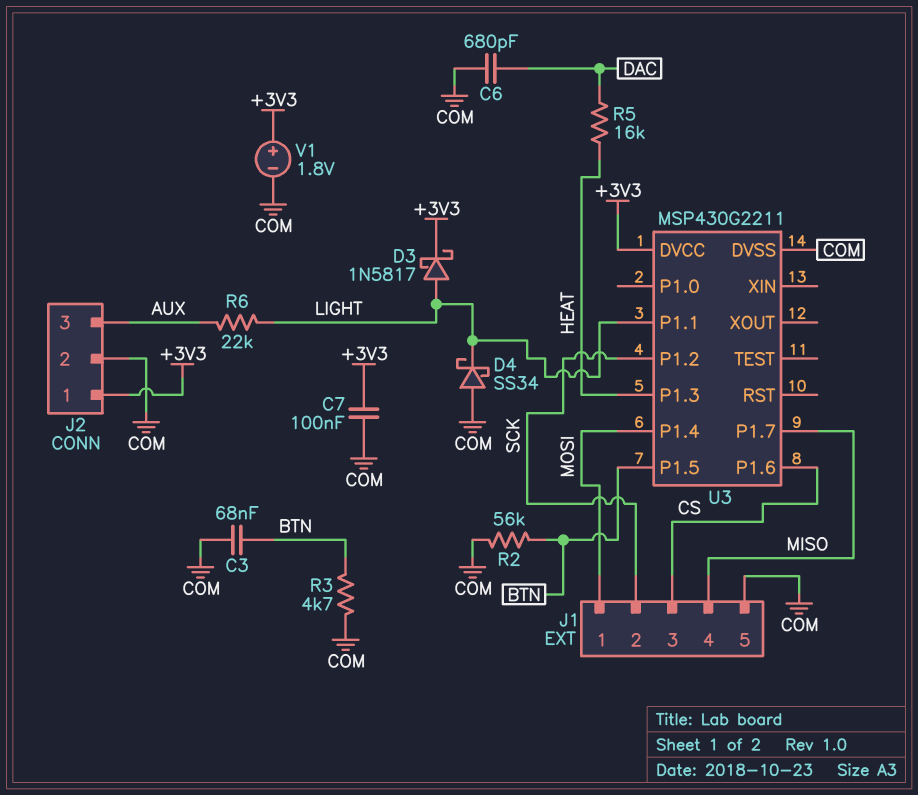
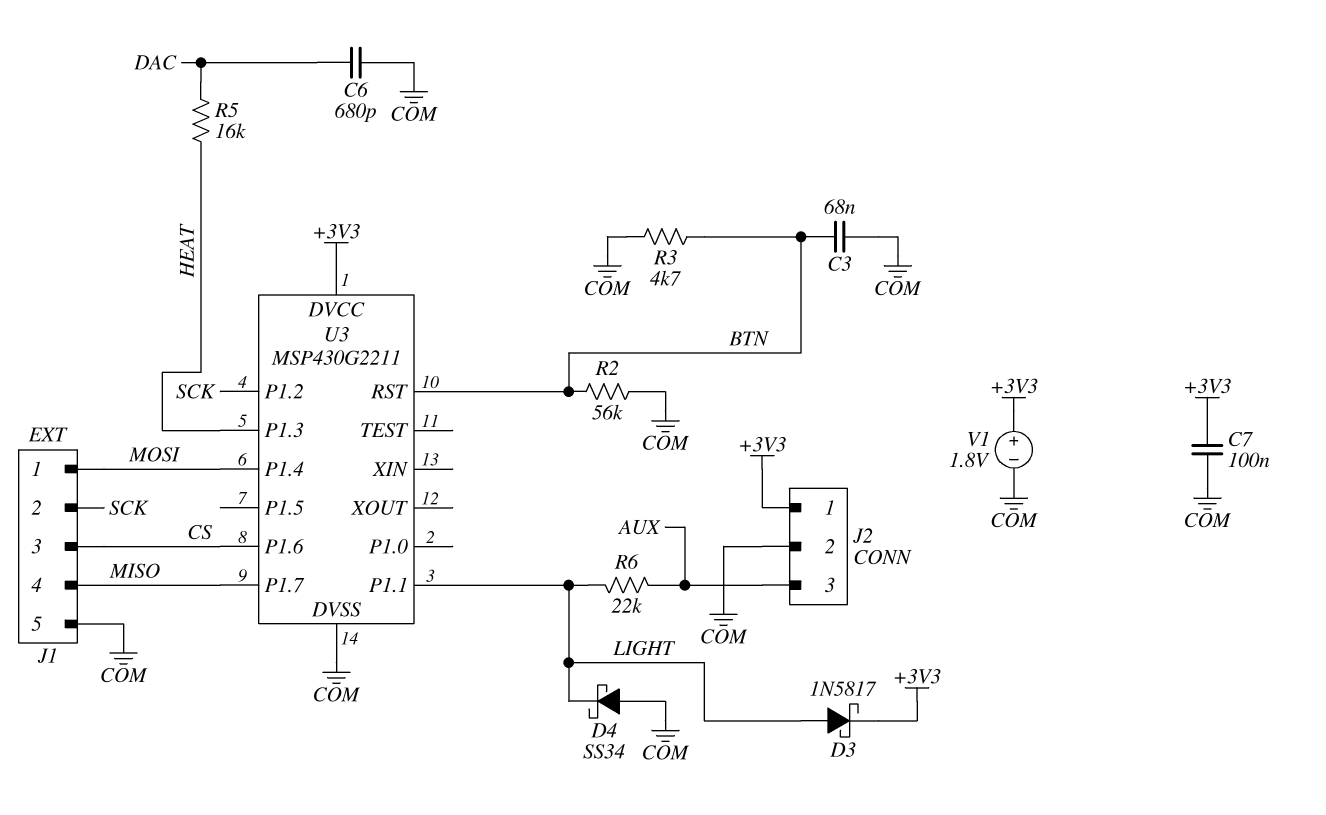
U3 pin P1.5: BTN -> none
U3 pin RST: none -> BTN

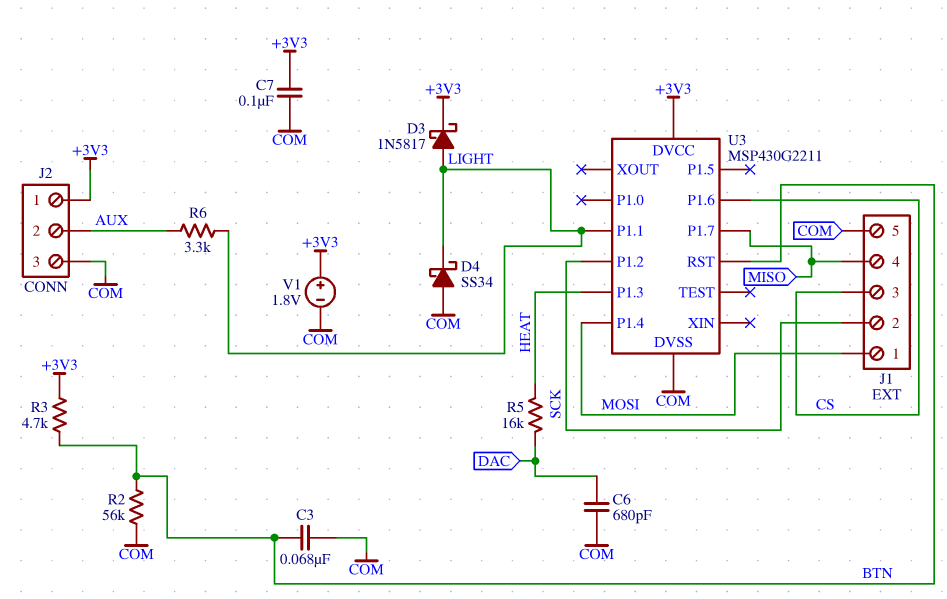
J2 pin 2: COM -> AUX
J2 pin 3: AUX -> COM
R3: 4.7k (BTN, COM) -> 4.7k (+3V3, BTN)
R6: 22k (AUX, LIGHT) -> 3.3k (AUX, LIGHT)

